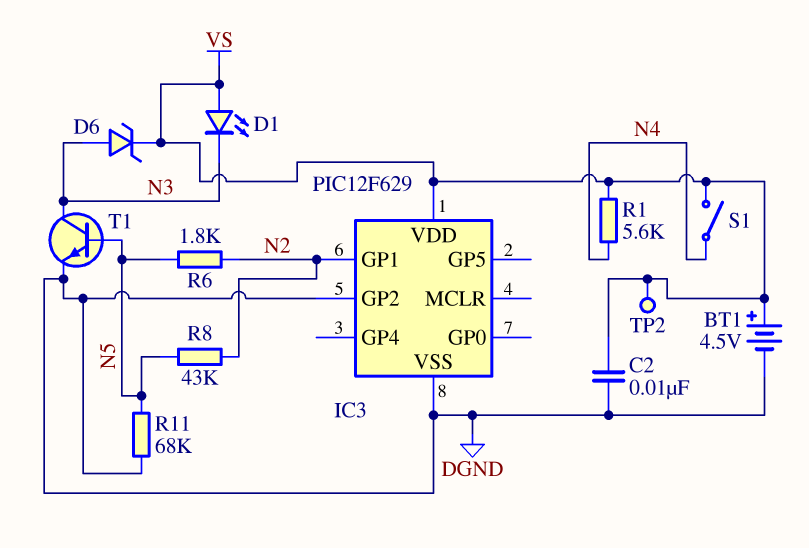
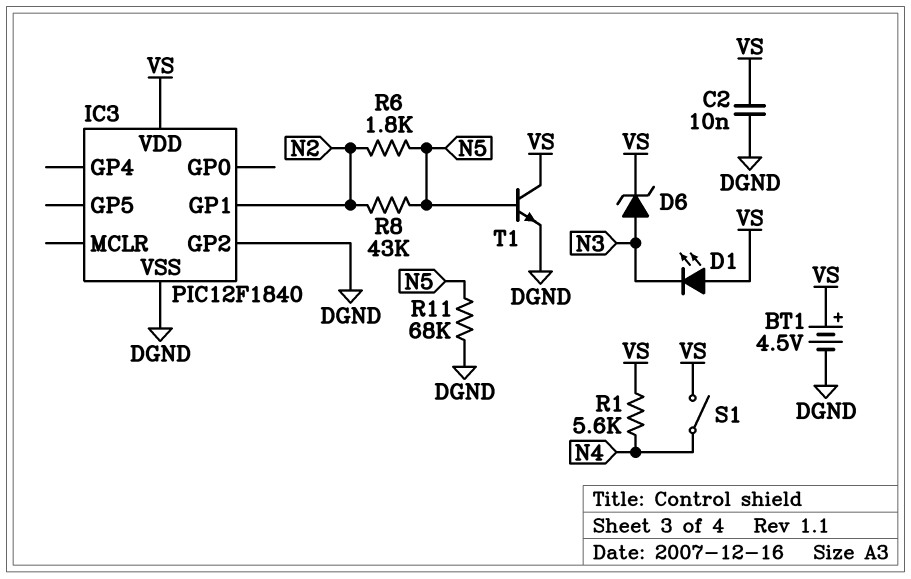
IC3: PIC12F629 -> PIC12F1840
T1: NPN (B N5, C N3, E DGND) -> NPN (B N5, C VS, E DGND)
TP2: test point (VS) -> none

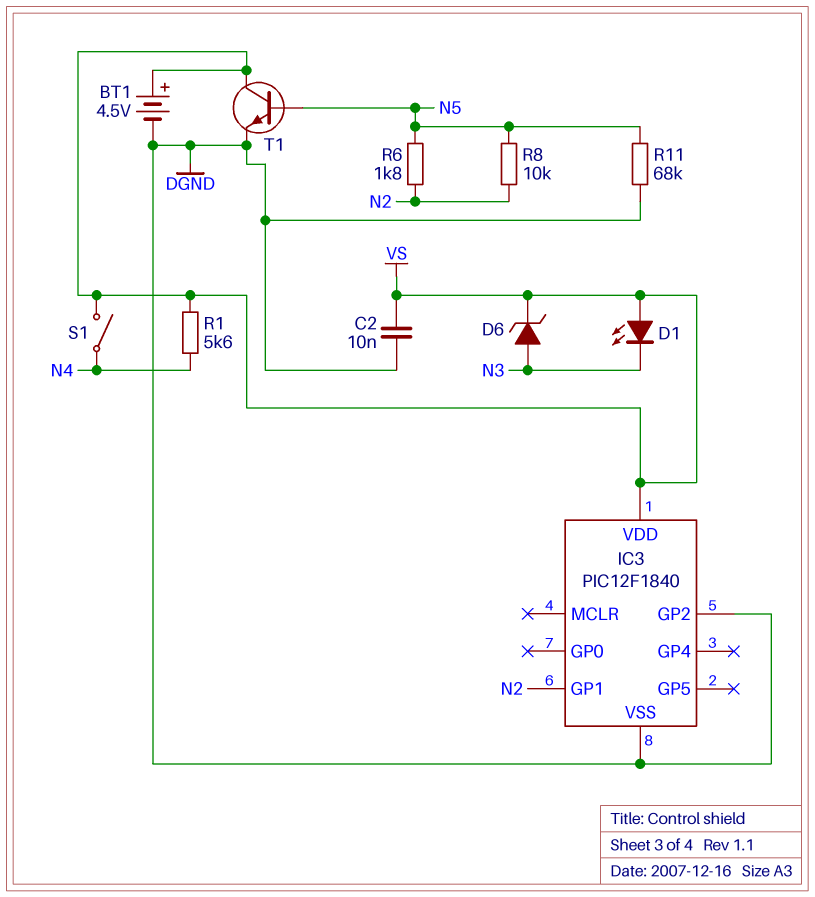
R8: 43k (N2, N5) -> 10k (N2, N5)

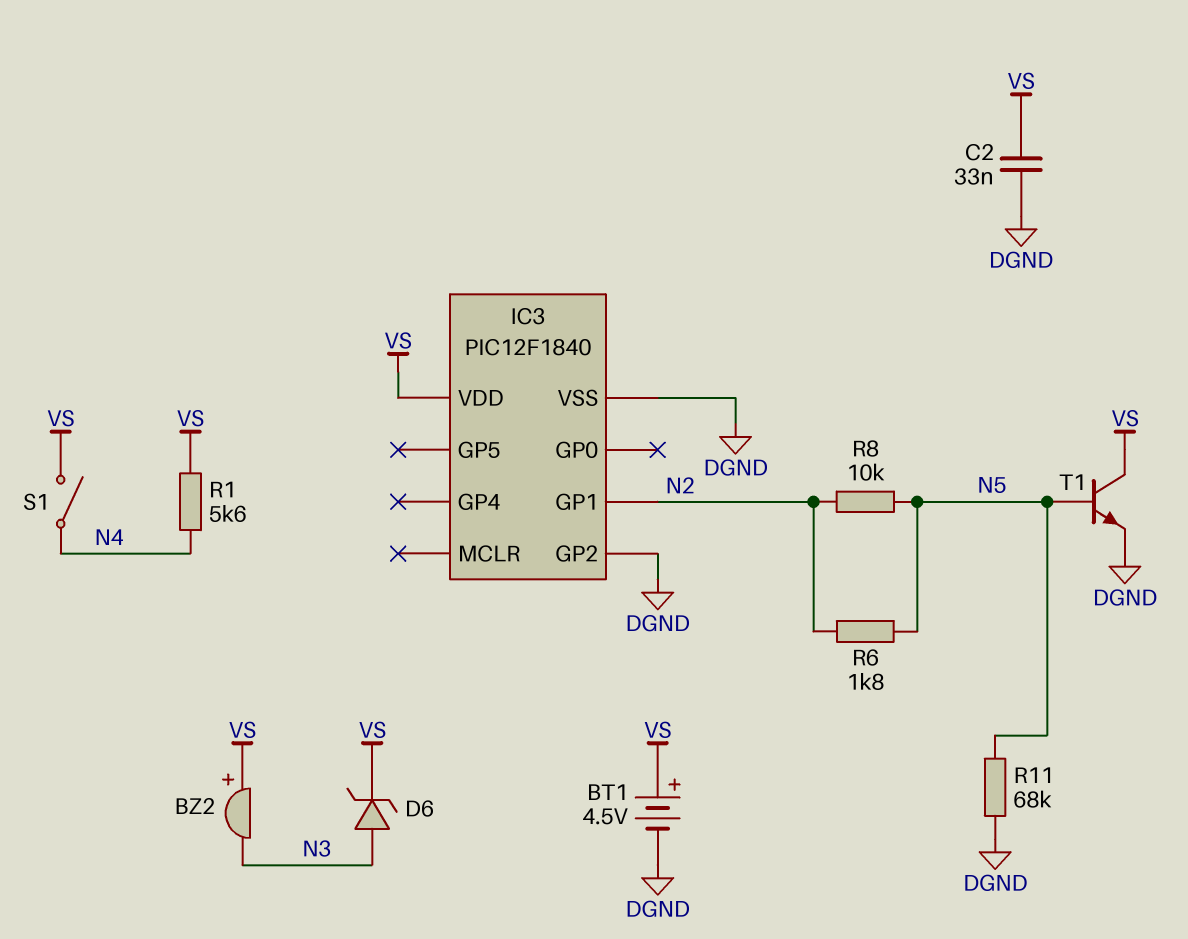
BZ2: none -> buzzer (plus VS, minus N3)
C2: 10nF (DGND, VS) -> 33nF (DGND, VS)
D1: LED (A VS, K N3) -> none

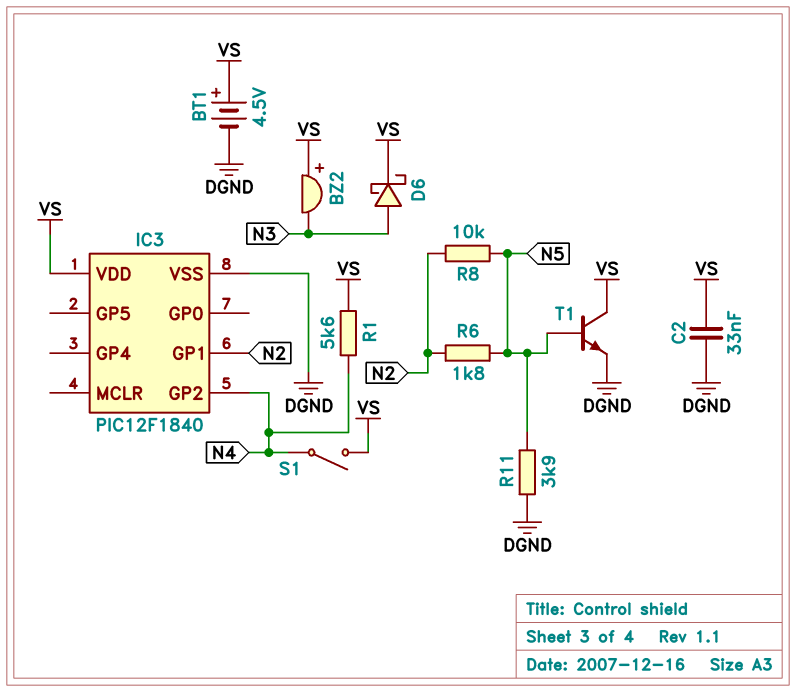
D6: zener (A N3, K VS) -> schottky (A N3, K VS)
IC3 pin GP2: DGND -> N4
R11: 68k (DGND, N5) -> 3.9k (DGND, N5)

